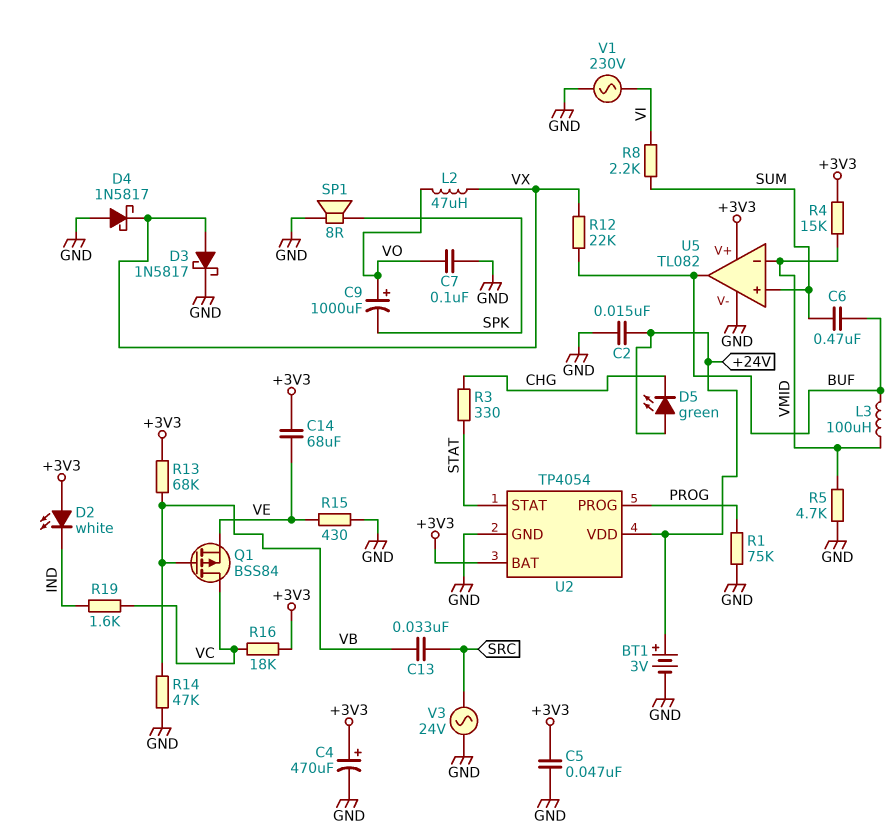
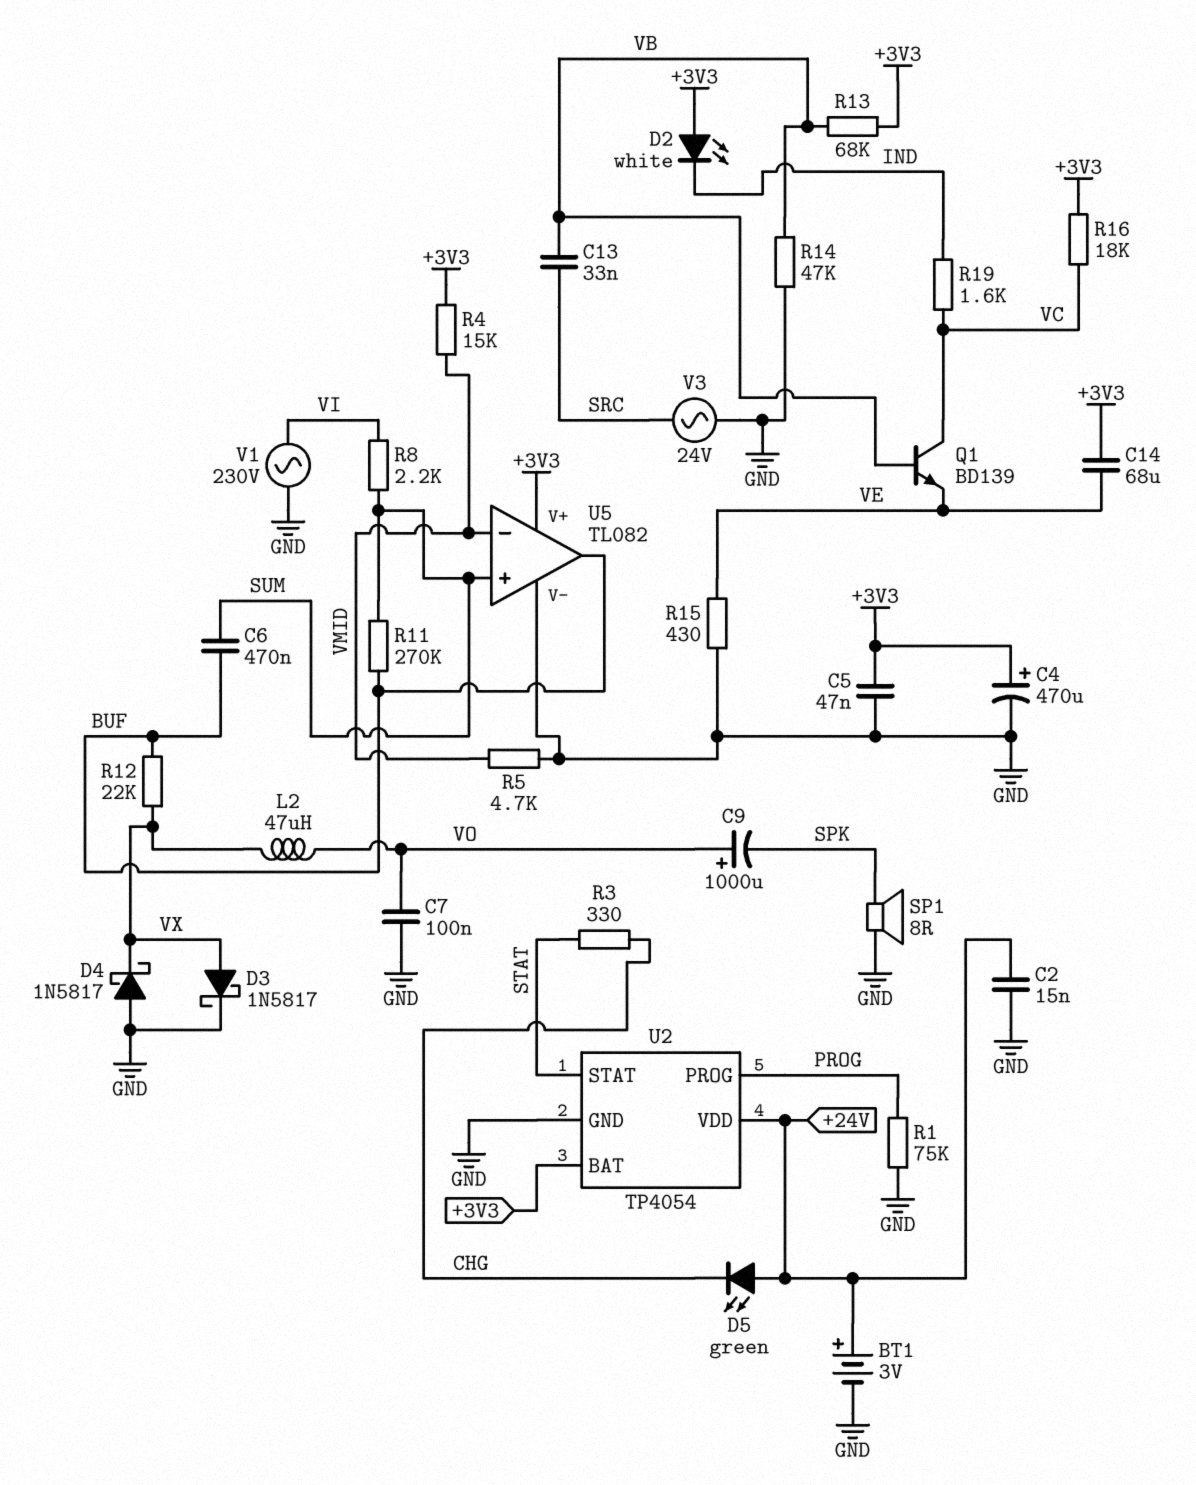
L3: 100uH (BUF, VMID) -> none
Q1: PMOS BSS84 (G VB, D VC, S VE) -> NPN BD139 (B VB, C VC, E VE)
R11: none -> 270k (BUF, SUM)

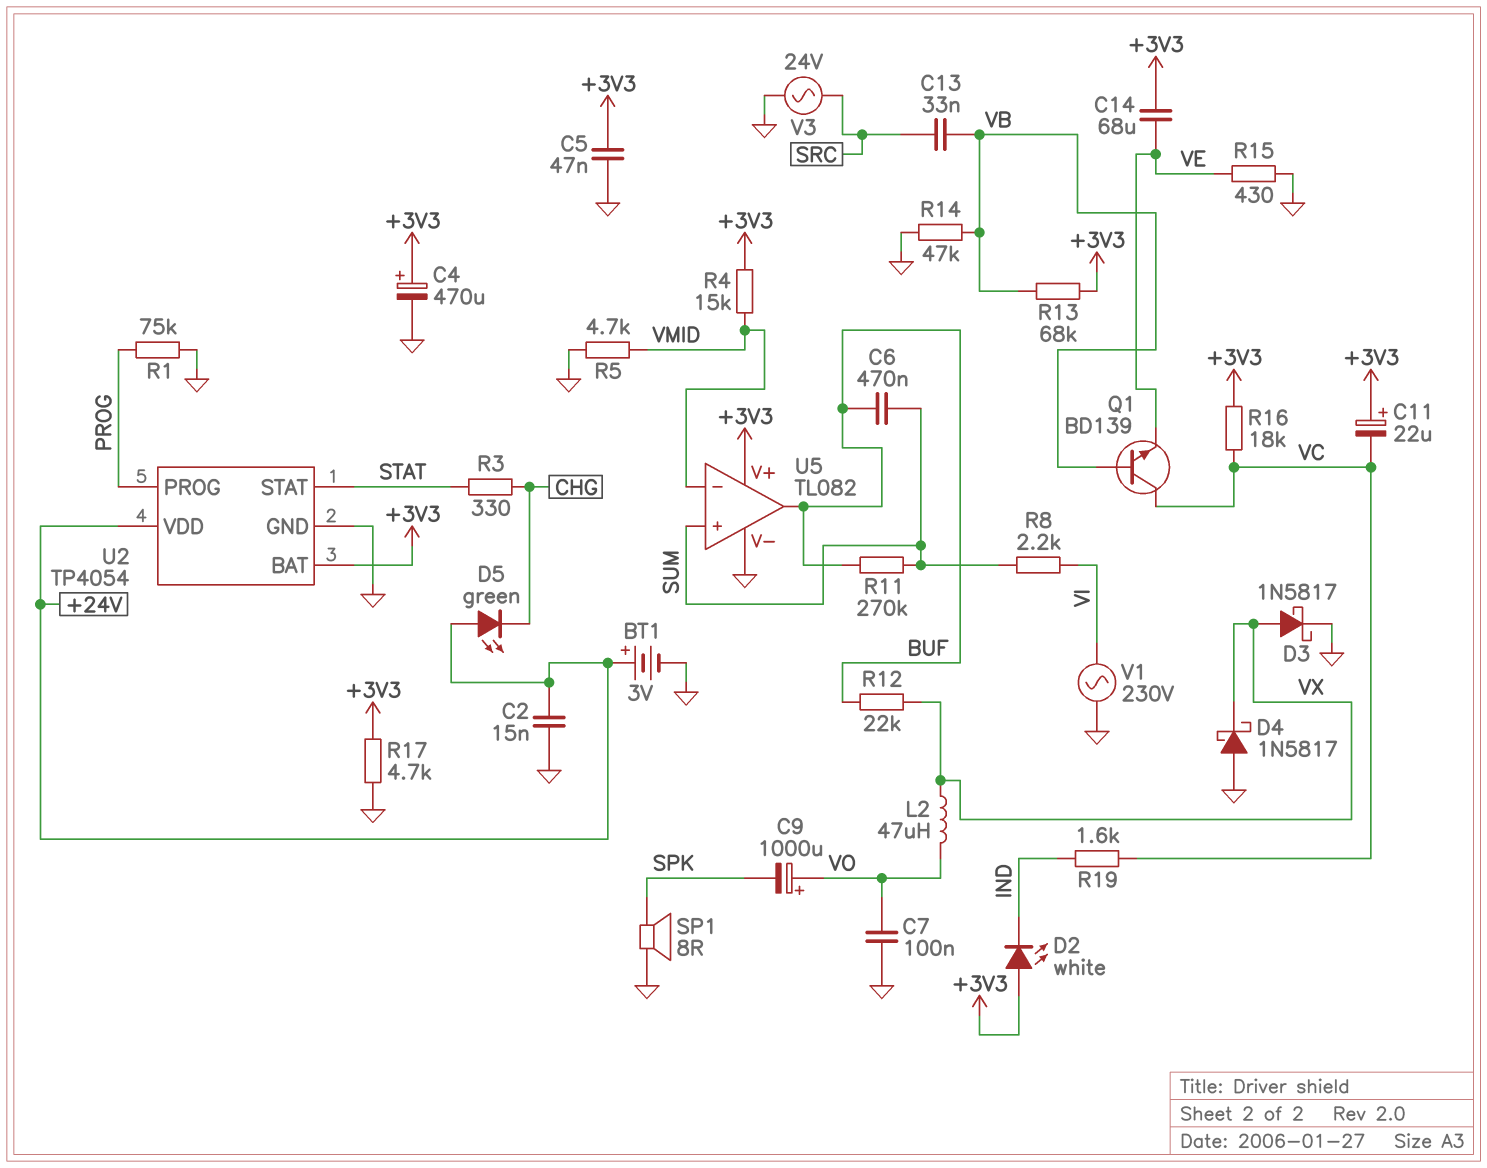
C11: none -> 22uF (plus +3V3, minus VC)
R17: none -> 4.7k (+3V3, GND)

